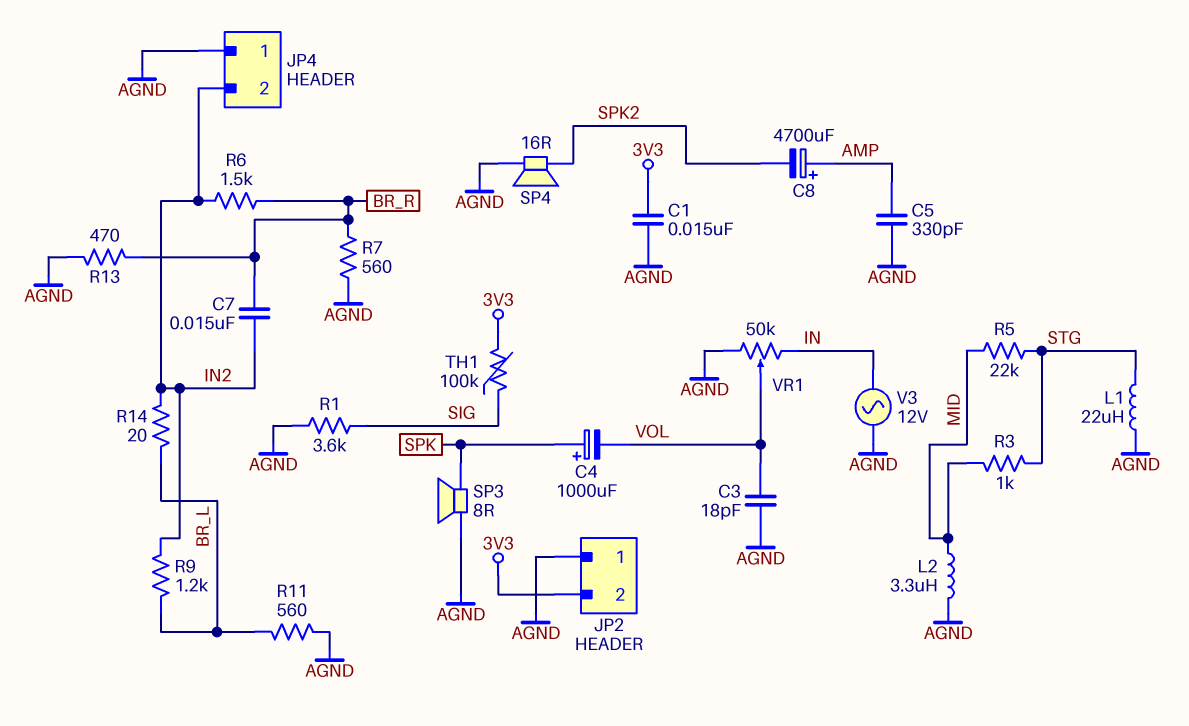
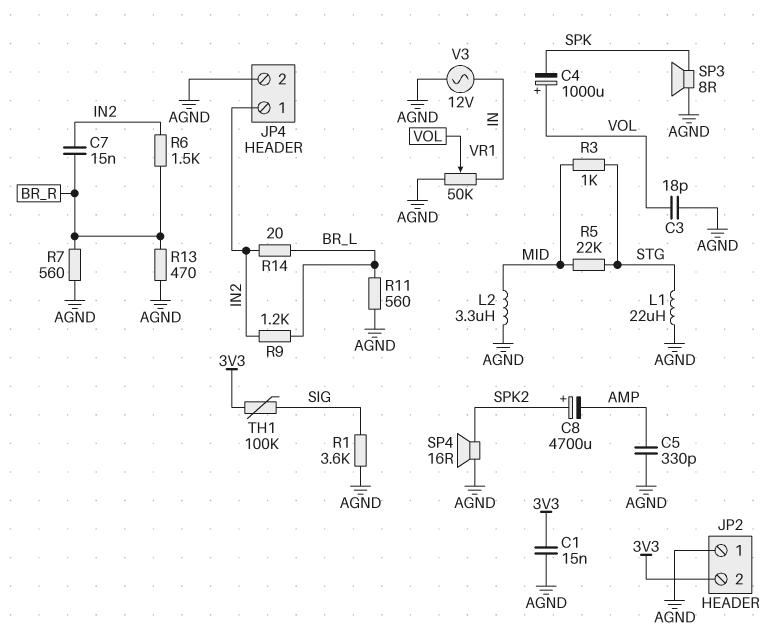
C4: 1000uF (plus SPK, minus VOL) -> 1000uF (plus VOL, minus SPK)
C8: 4700uF (plus AMP, minus SPK2) -> 4700uF (plus SPK2, minus AMP)
JP4 pin 1: AGND -> IN2
JP4 pin 2: IN2 -> AGND

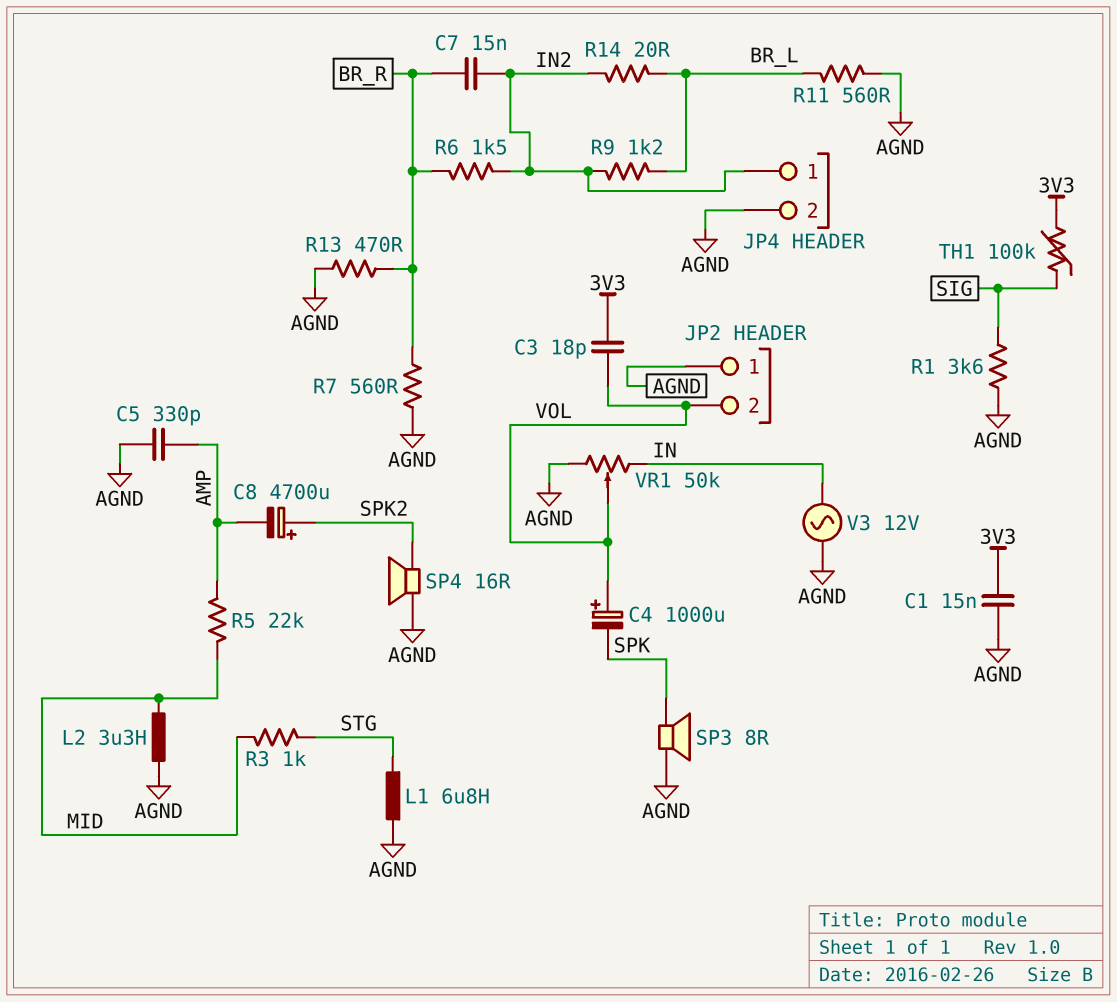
C3: 18pF (AGND, VOL) -> 18pF (3V3, VOL)
JP2 pin 2: 3V3 -> VOL
L1: 22uH (AGND, STG) -> 6.8uH (AGND, STG)
R5: 22k (MID, STG) -> 22k (AMP, MID)

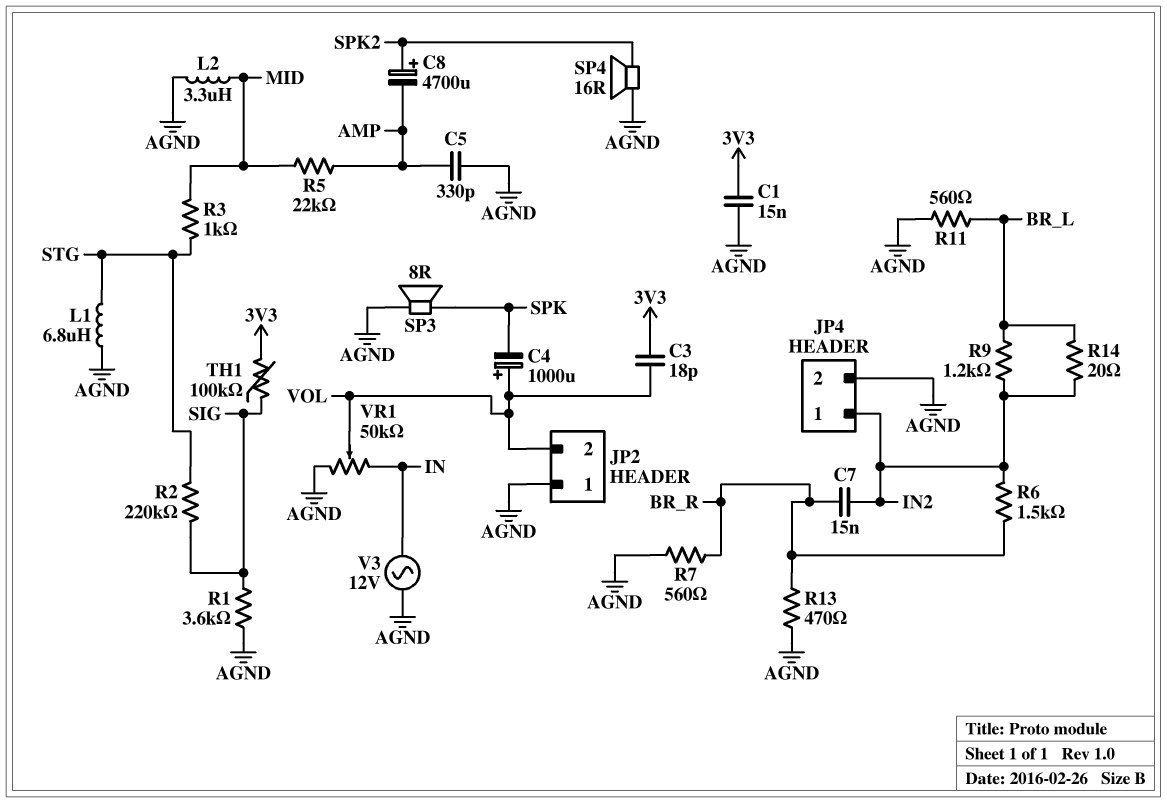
R2: none -> 220k (SIG, STG)

